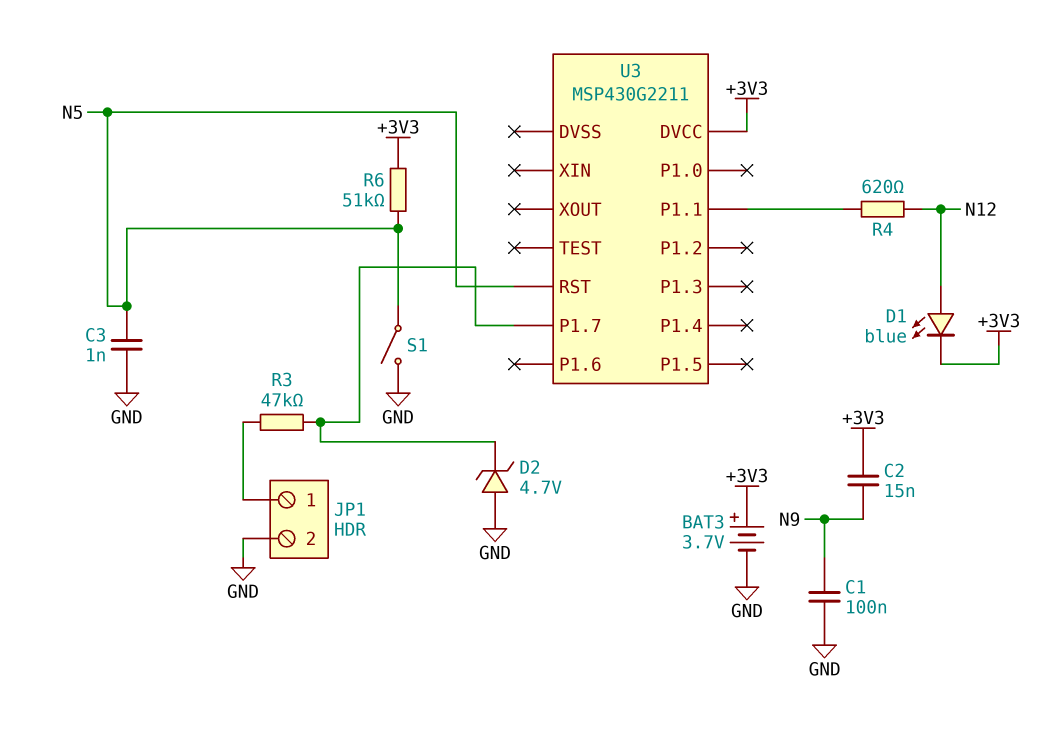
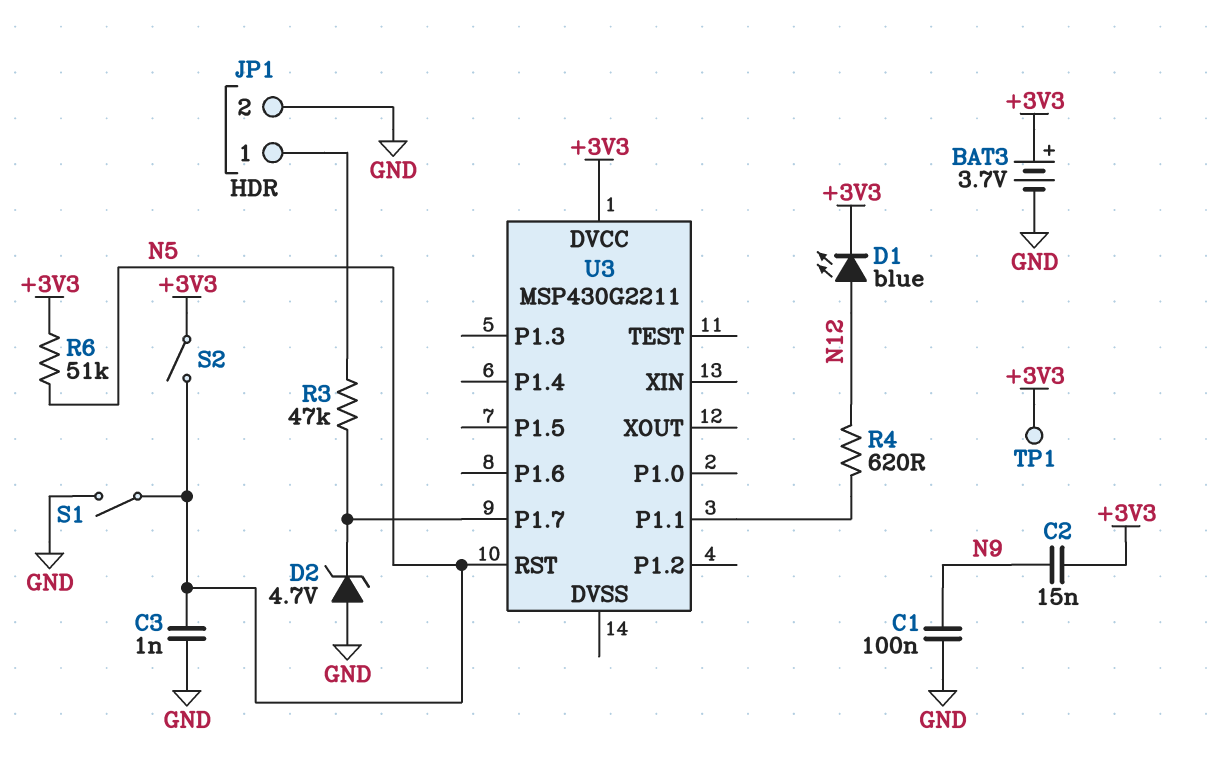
S2: none -> switch (+3V3, N5)
TP1: none -> test point (+3V3)

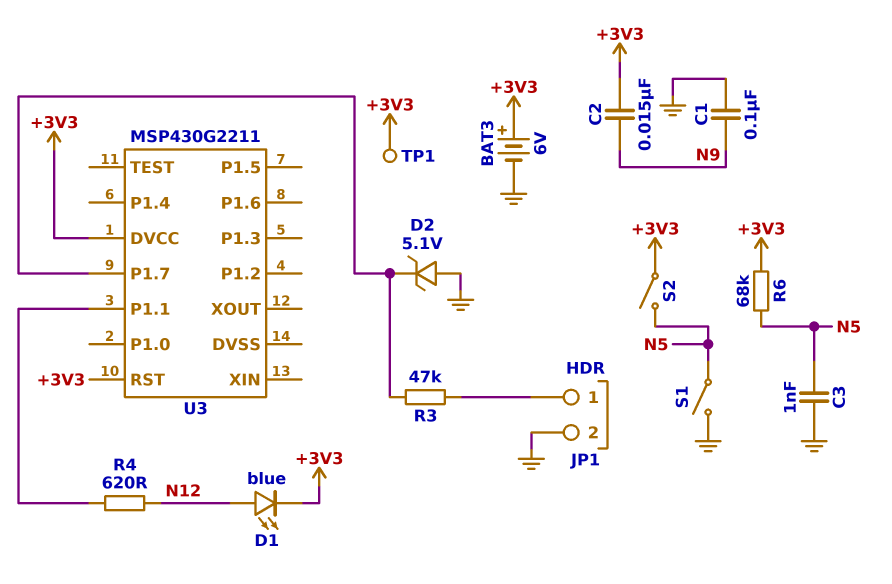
BAT3: 3.7V (plus +3V3, minus GND) -> 6V (plus +3V3, minus GND)
D2: zener 4.7V (A GND, K U3/P1.7) -> zener 5.1V (A GND, K U3/P1.7)
R6: 51k (+3V3, N5) -> 68k (+3V3, N5)
U3 pin RST: N5 -> +3V3

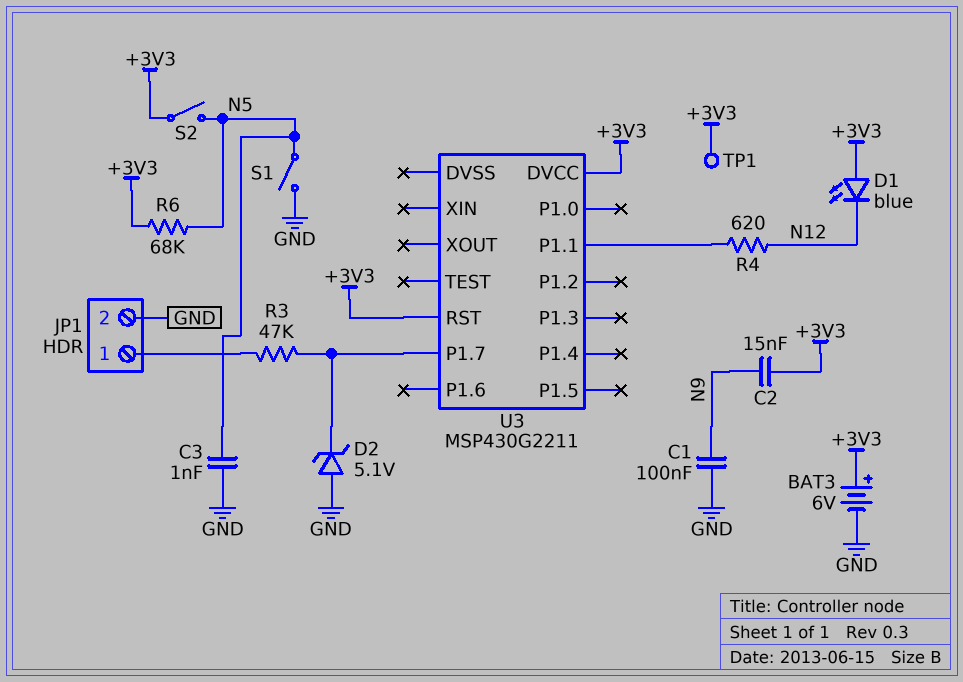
D1: LED blue (A N12, K +3V3) -> LED blue (A +3V3, K N12)

